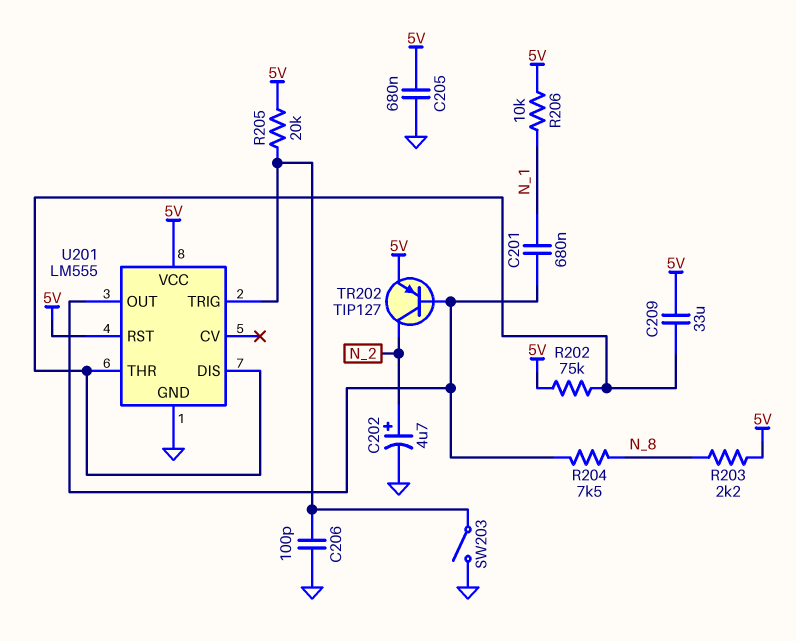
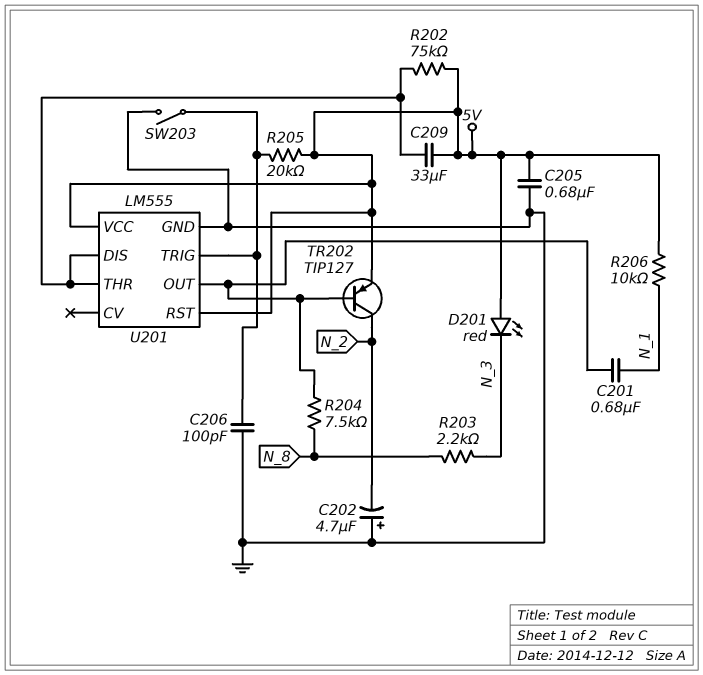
C202: 4.7uF (plus N_2, minus GND) -> 4.7uF (plus GND, minus N_2)
D201: none -> LED red (A 5V, K N_3)
R203: 2.2k (5V, N_8) -> 2.2k (N_3, N_8)

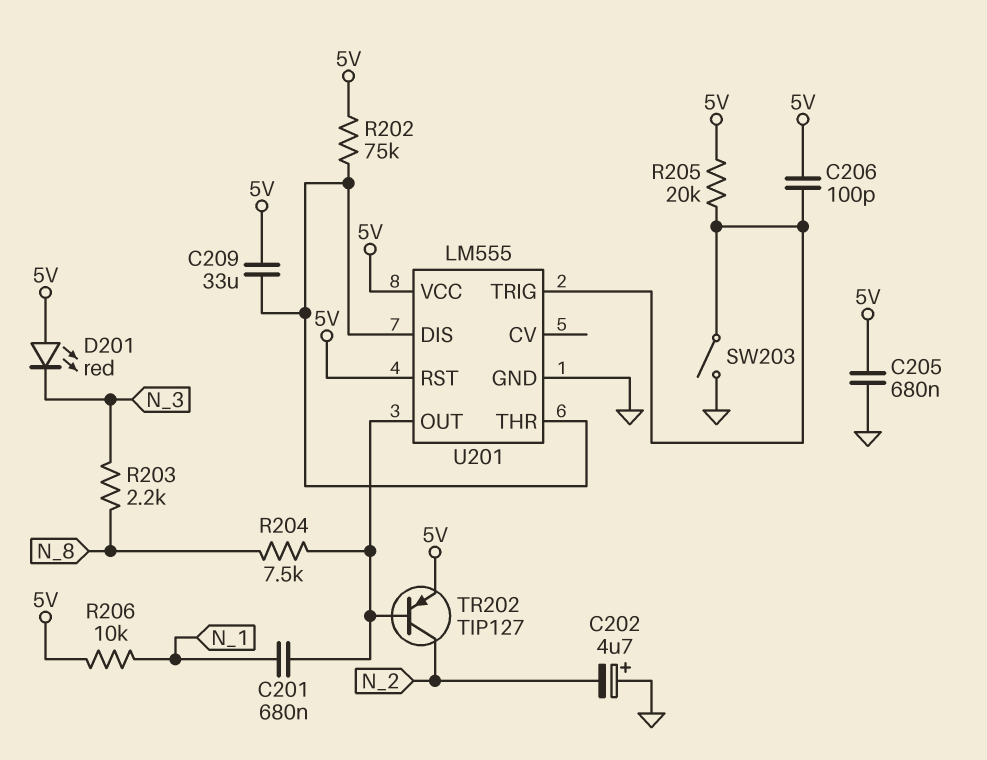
C206: 100pF (GND, U201/TRIG) -> 100pF (5V, U201/TRIG)

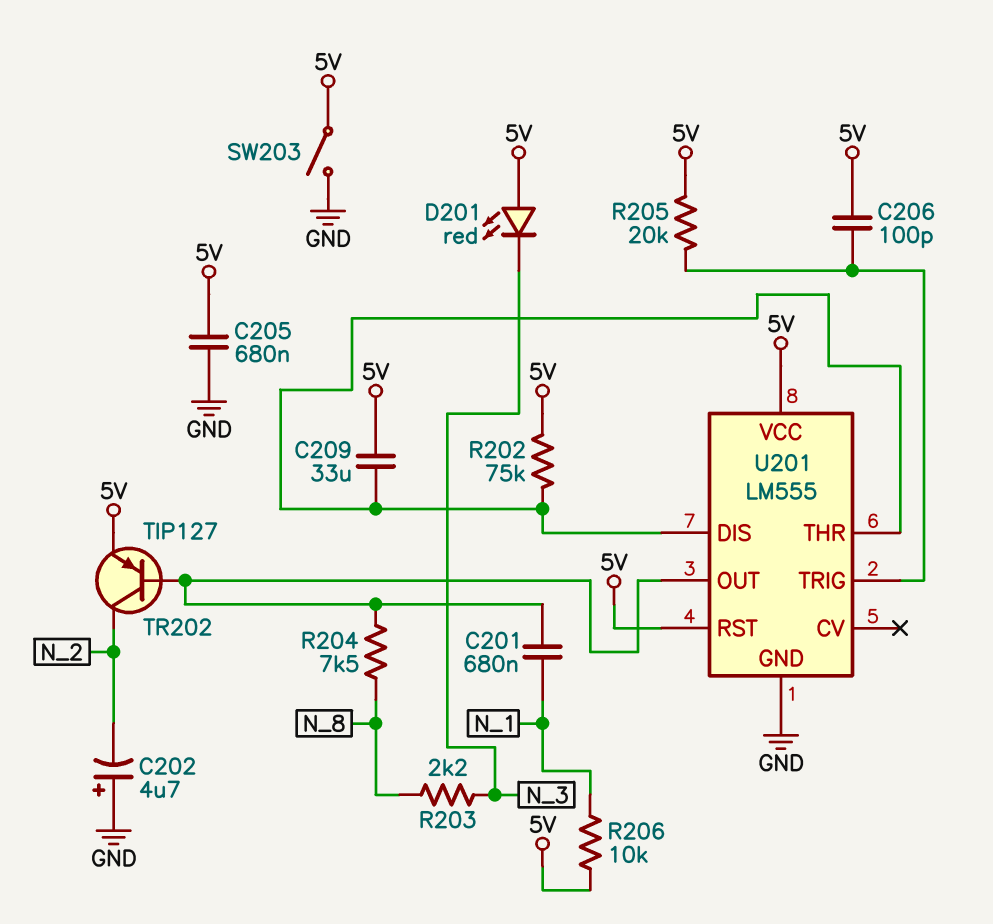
SW203: switch (GND, U201/TRIG) -> switch (5V, GND)

